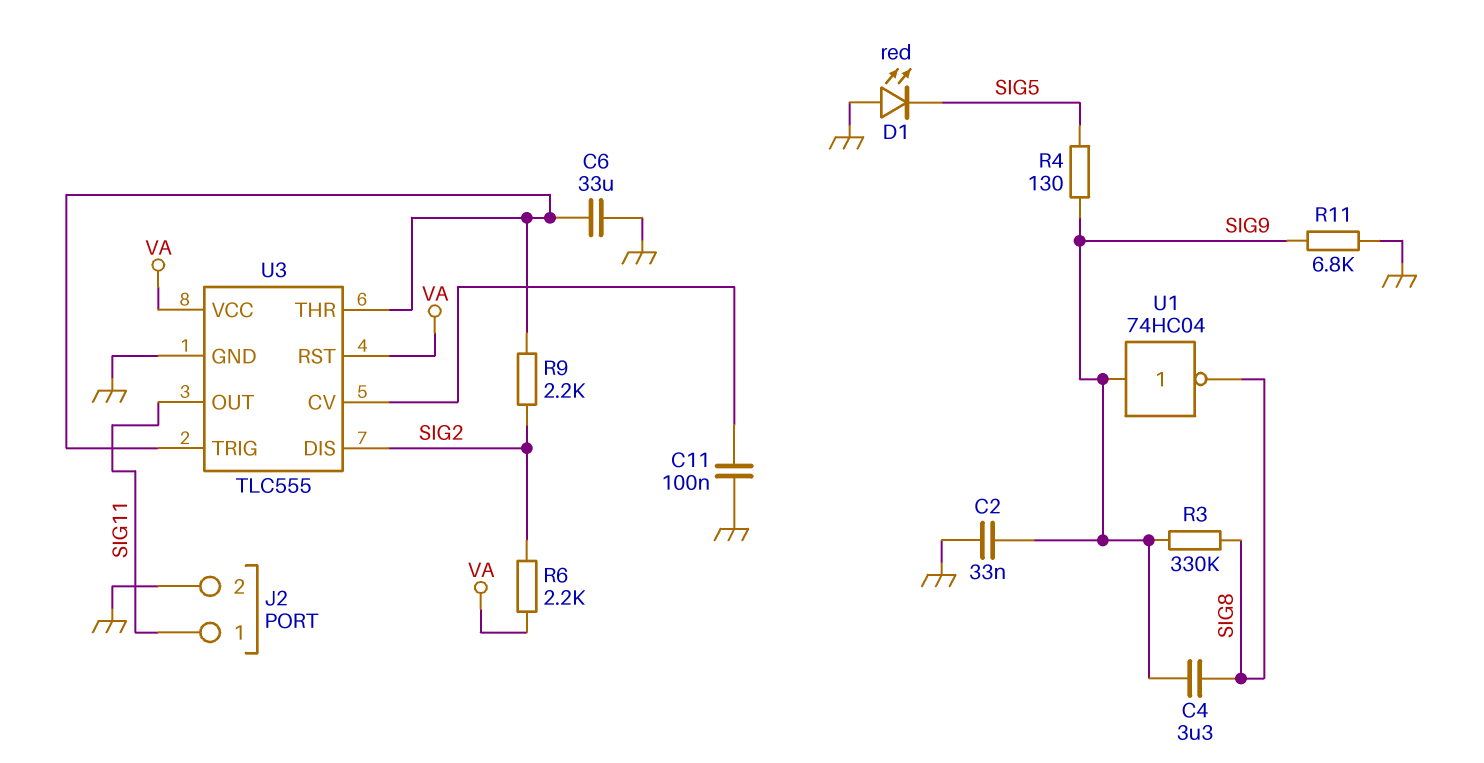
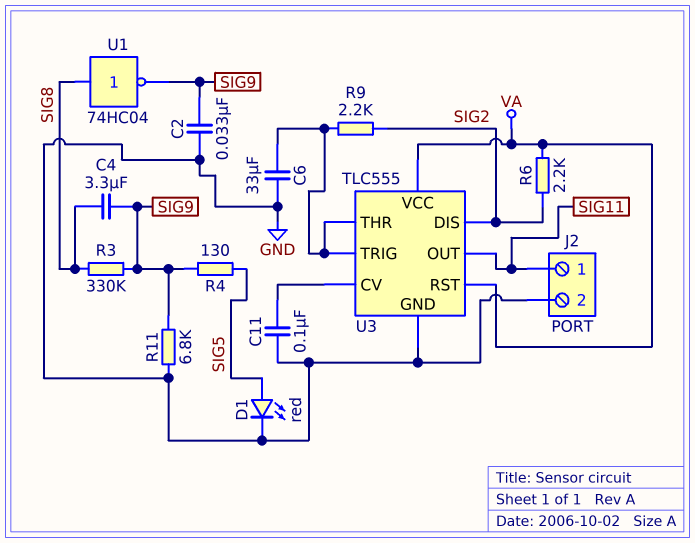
D1: LED red (A GND, K SIG5) -> LED red (A SIG5, K GND)
U1: NOT 74HC04 (in SIG9, out SIG8) -> NOT 74HC04 (in SIG8, out SIG9)

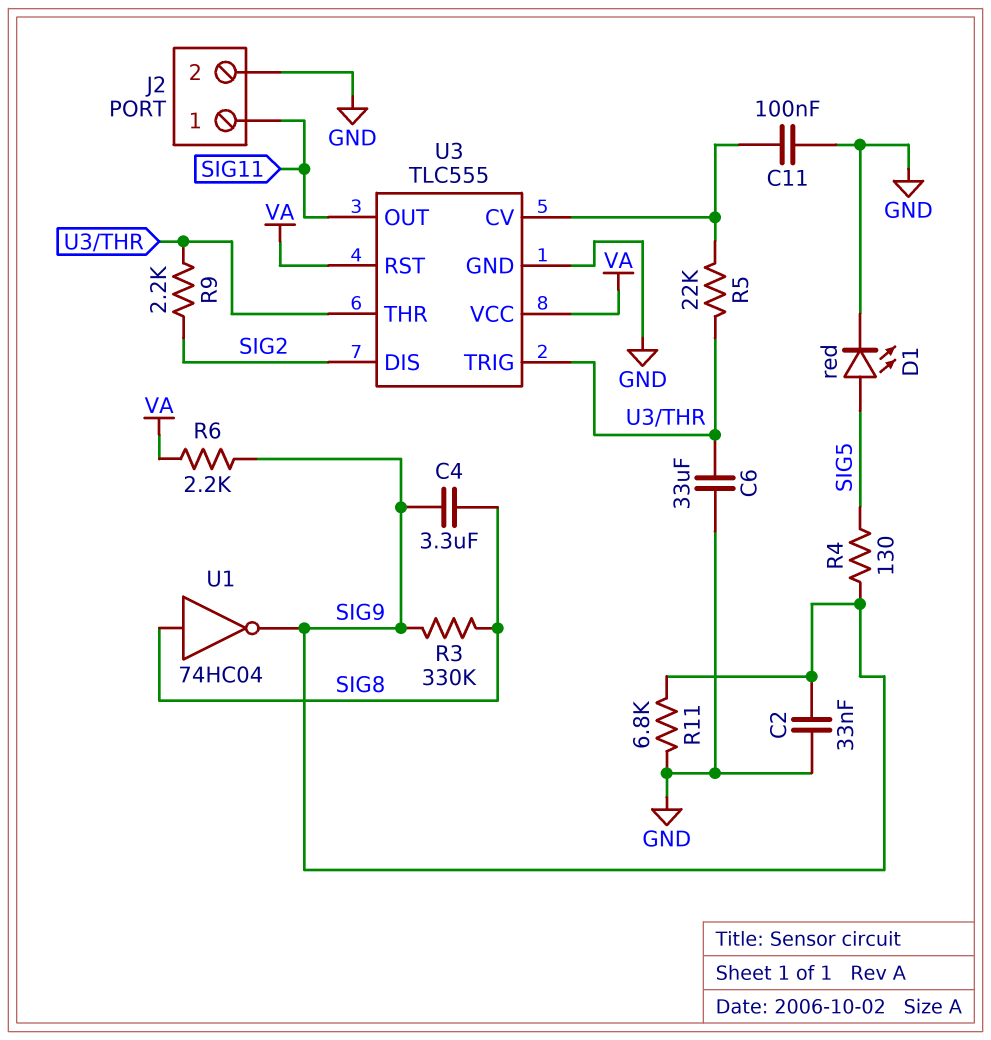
R5: none -> 22k (U3/CV, U3/THR)
R6: 2.2k (SIG2, VA) -> 2.2k (SIG9, VA)

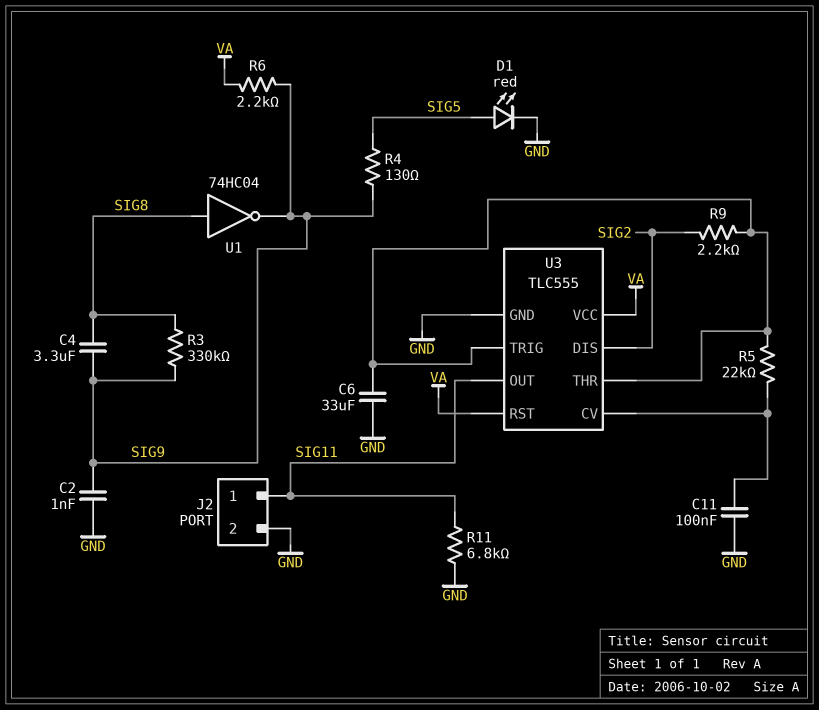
C2: 33nF (GND, SIG9) -> 1nF (GND, SIG9)
R11: 6.8k (GND, SIG9) -> 6.8k (GND, SIG11)

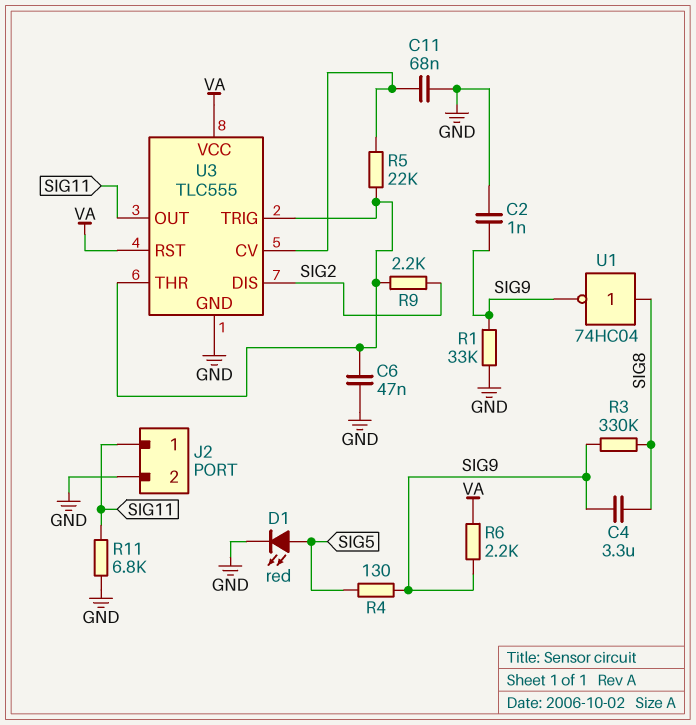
C6: 33uF (GND, U3/THR) -> 47nF (GND, U3/THR)
C11: 100nF (GND, U3/CV) -> 68nF (GND, U3/CV)
R1: none -> 33k (GND, SIG9)

